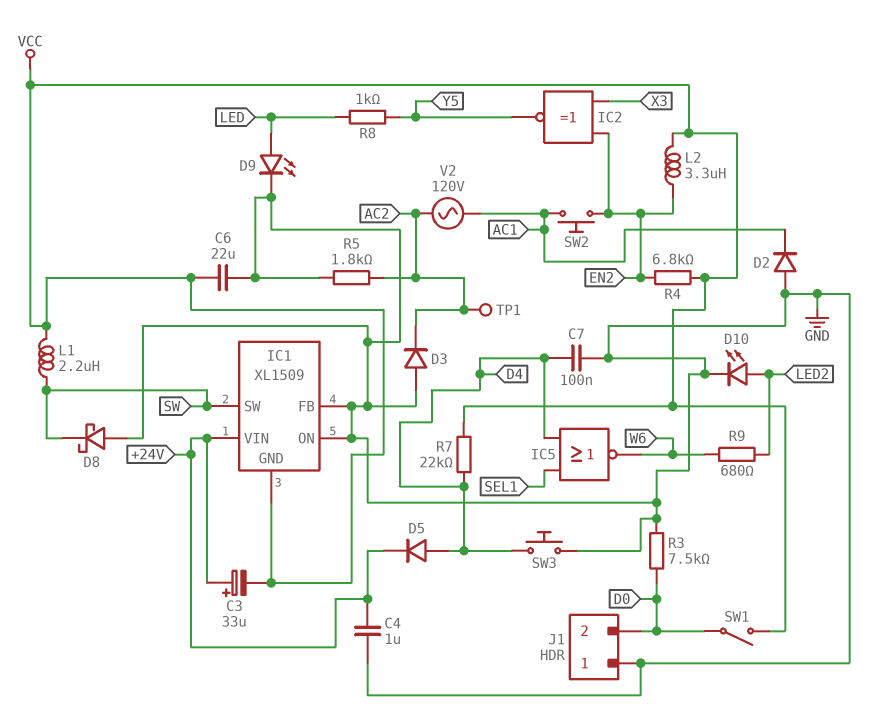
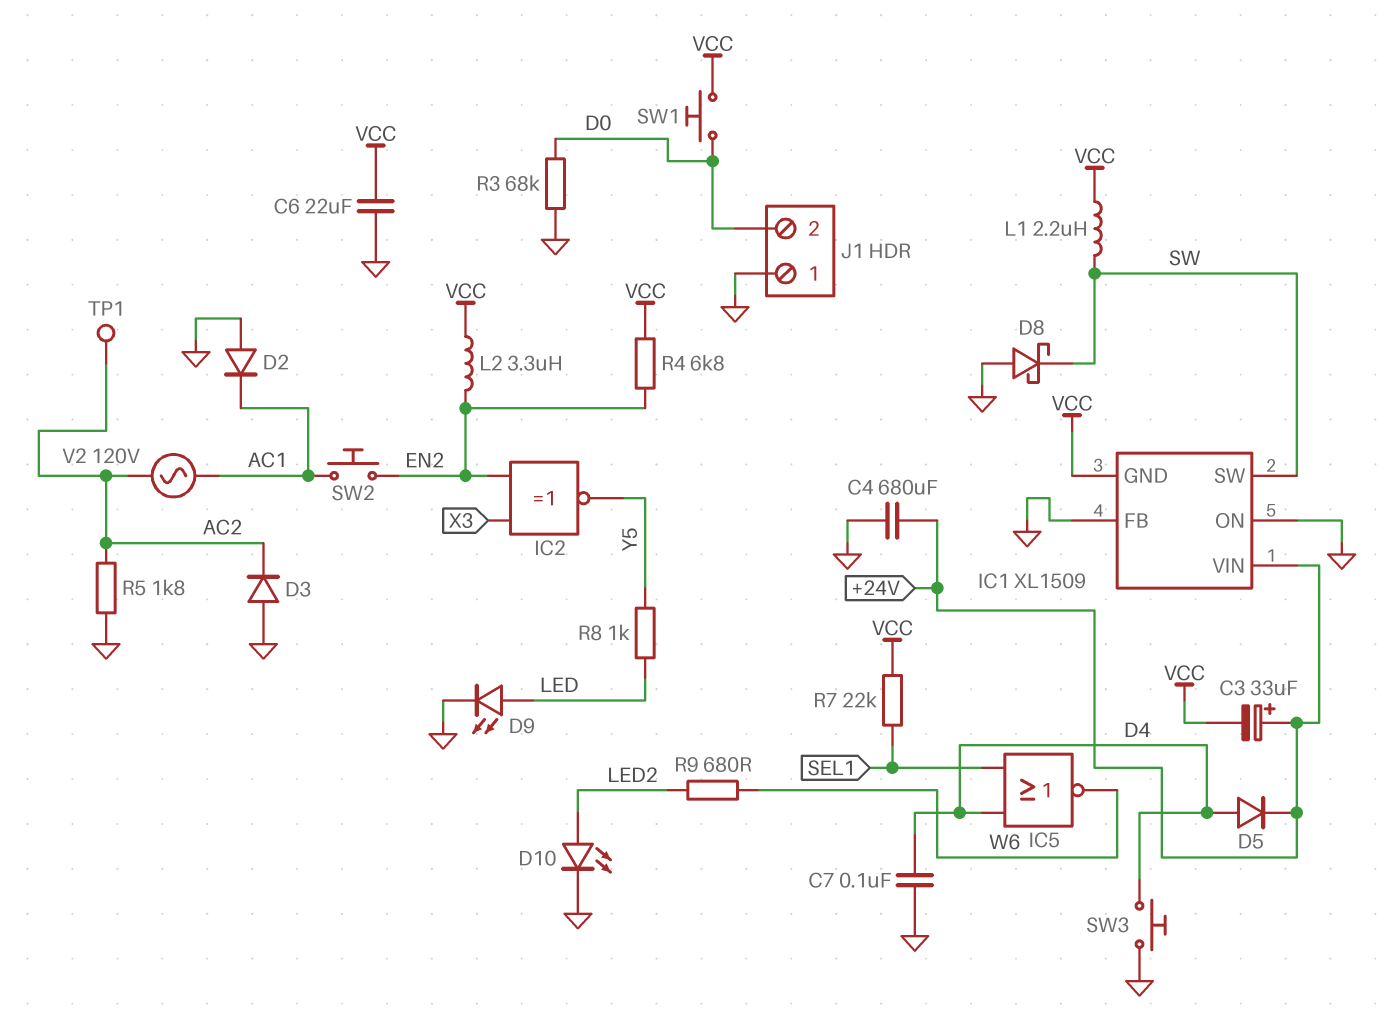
C4: 1uF (+24V, GND) -> 680uF (+24V, GND)
R3: 7.5k (D0, GND) -> 68k (D0, GND)
R7: 22k (D4, VCC) -> 22k (SEL1, VCC)
SW1: switch (D0, VCC) -> button (D0, VCC)

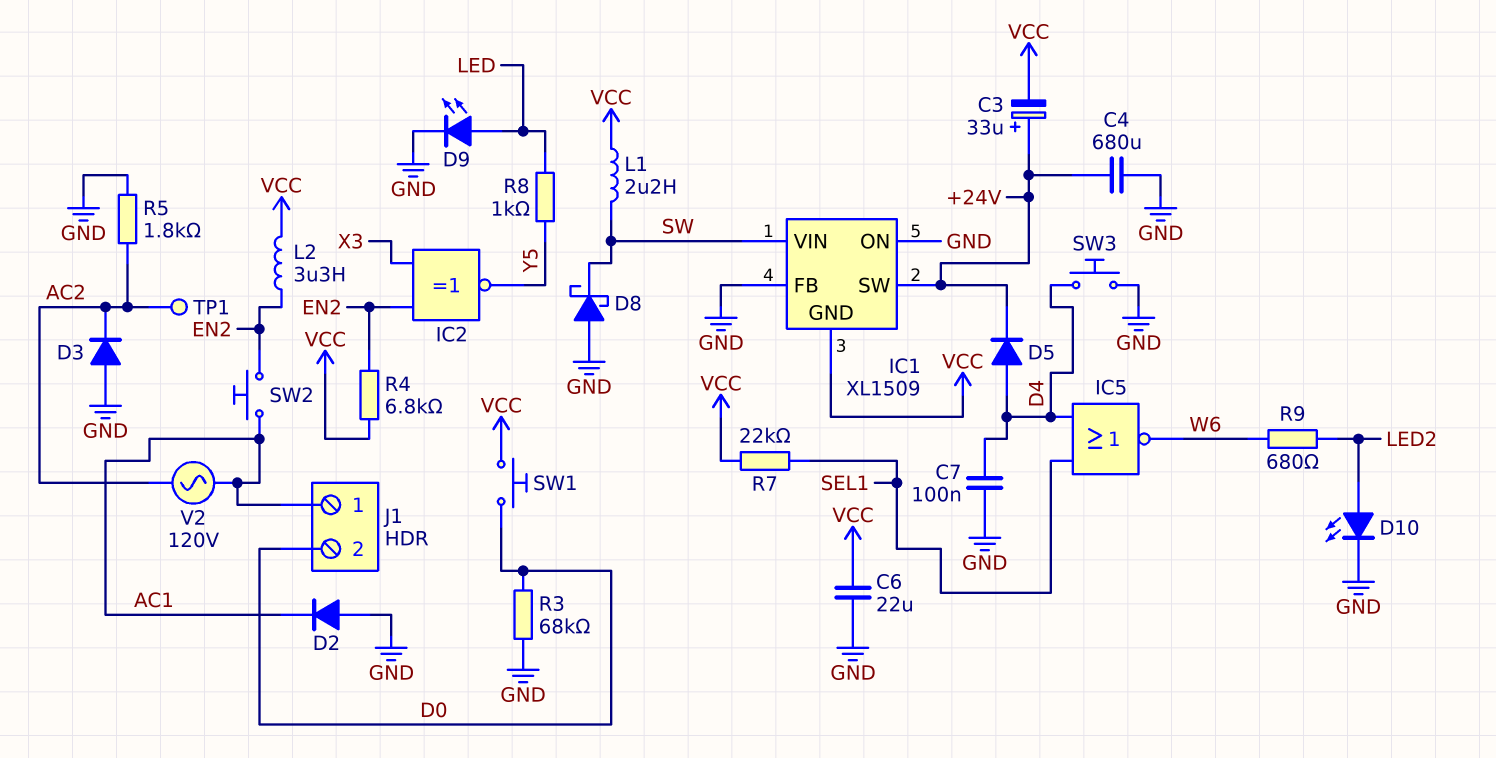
IC1 pin SW: SW -> +24V
IC1 pin VIN: +24V -> SW
J1 pin 1: GND -> AC1

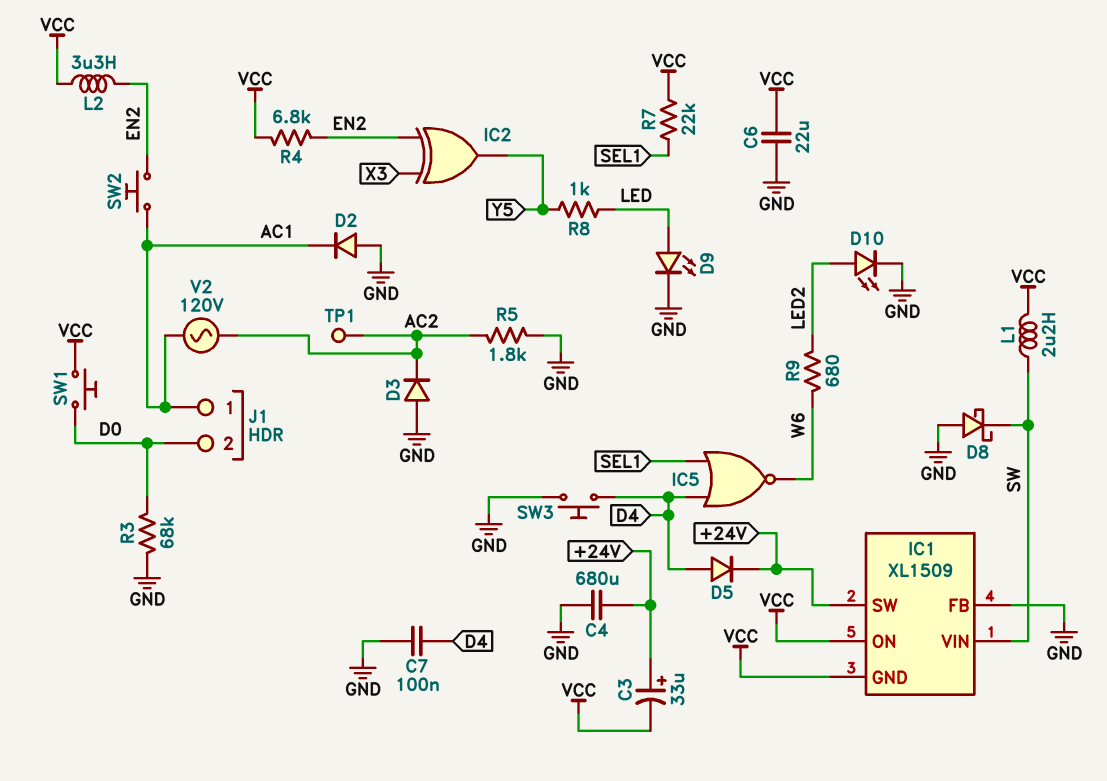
IC1 pin ON: GND -> VCC
IC2: XNOR (in EN2, in X3, out Y5) -> XOR (in EN2, in X3, out Y5)

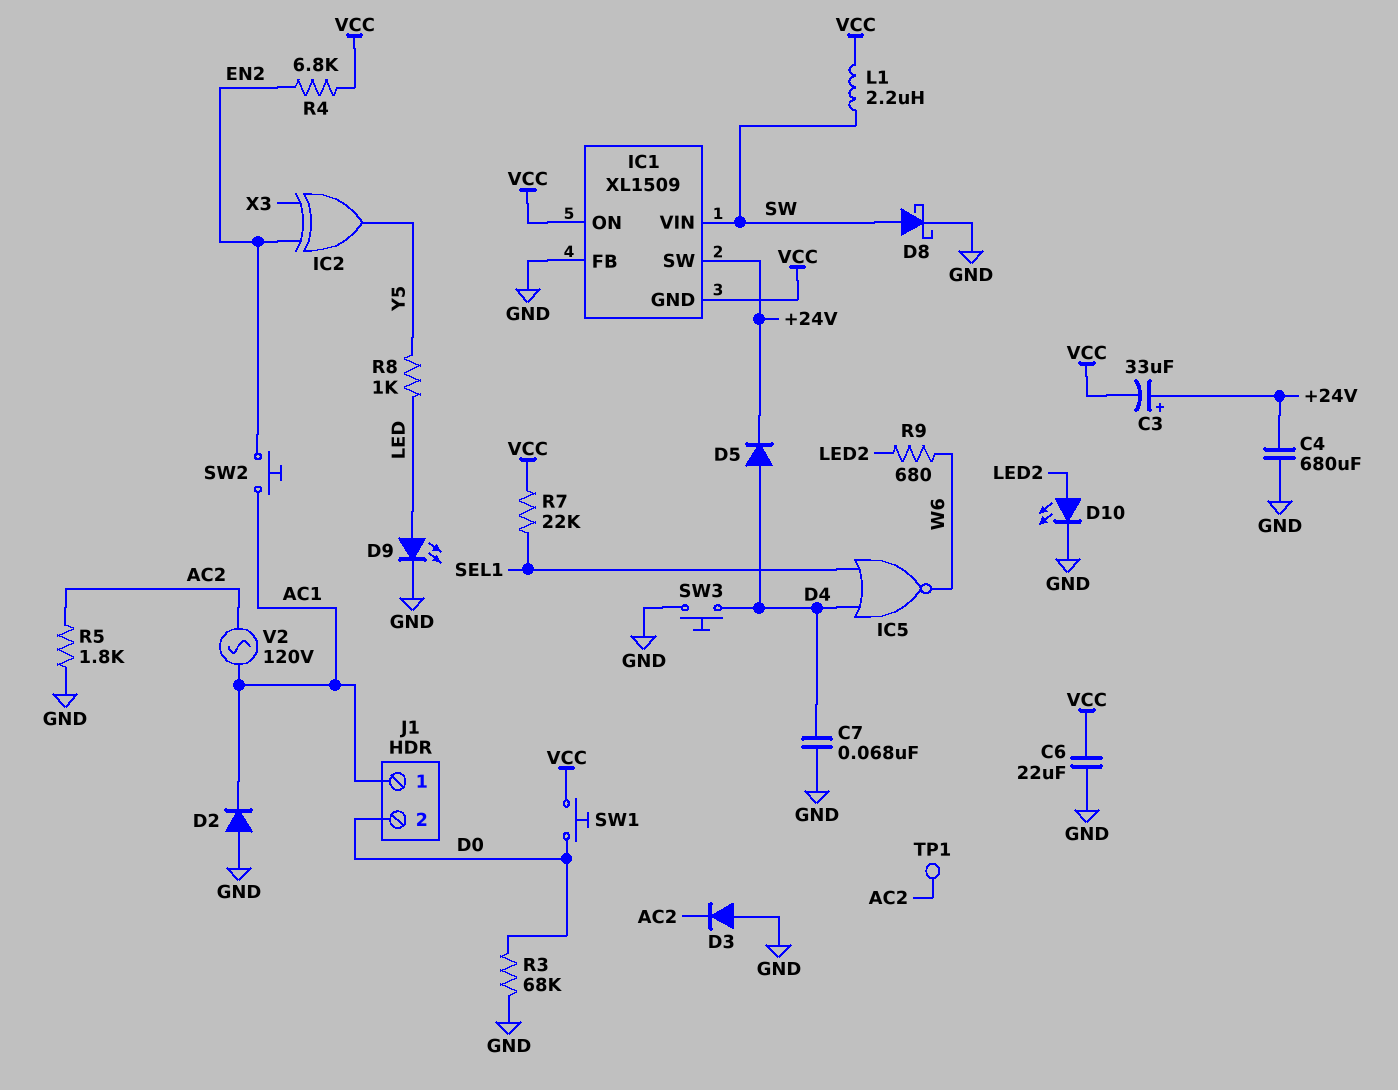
C7: 100nF (D4, GND) -> 68nF (D4, GND)
D8: schottky (A GND, K SW) -> schottky (A SW, K GND)
L2: 3.3uH (EN2, VCC) -> none

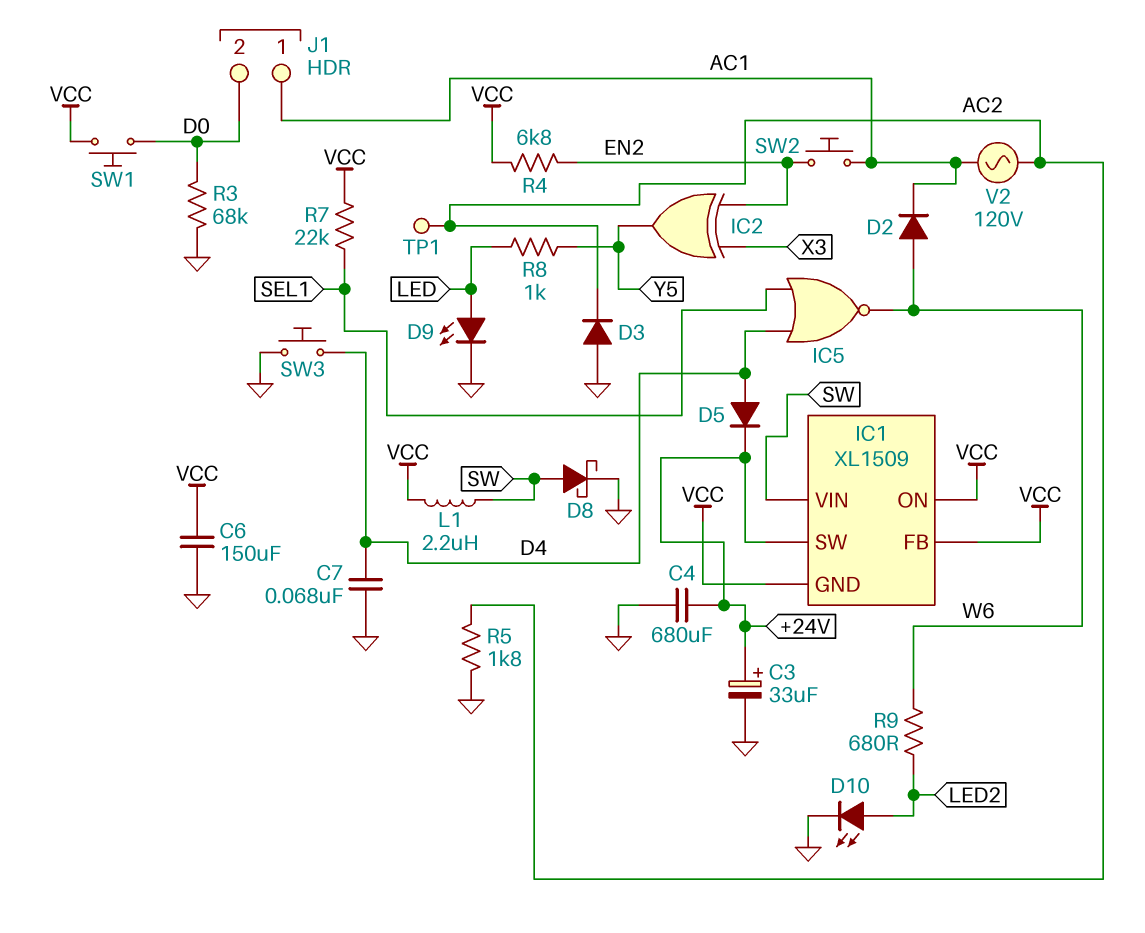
C3: 33uF (plus +24V, minus VCC) -> 33uF (plus +24V, minus GND)
C6: 22uF (GND, VCC) -> 150uF (GND, VCC)
D2: diode (A GND, K AC1) -> diode (A W6, K AC1)
IC1 pin FB: GND -> VCC

